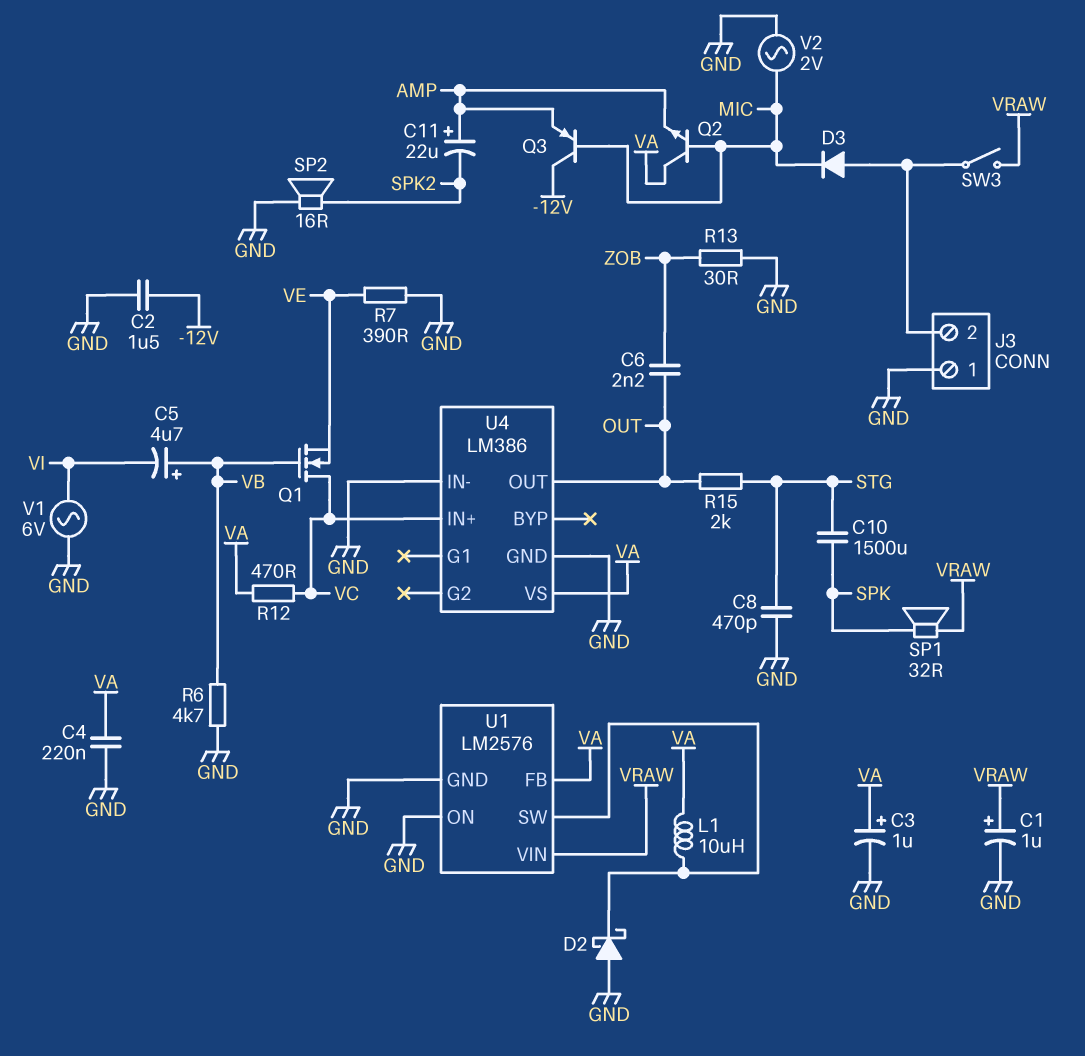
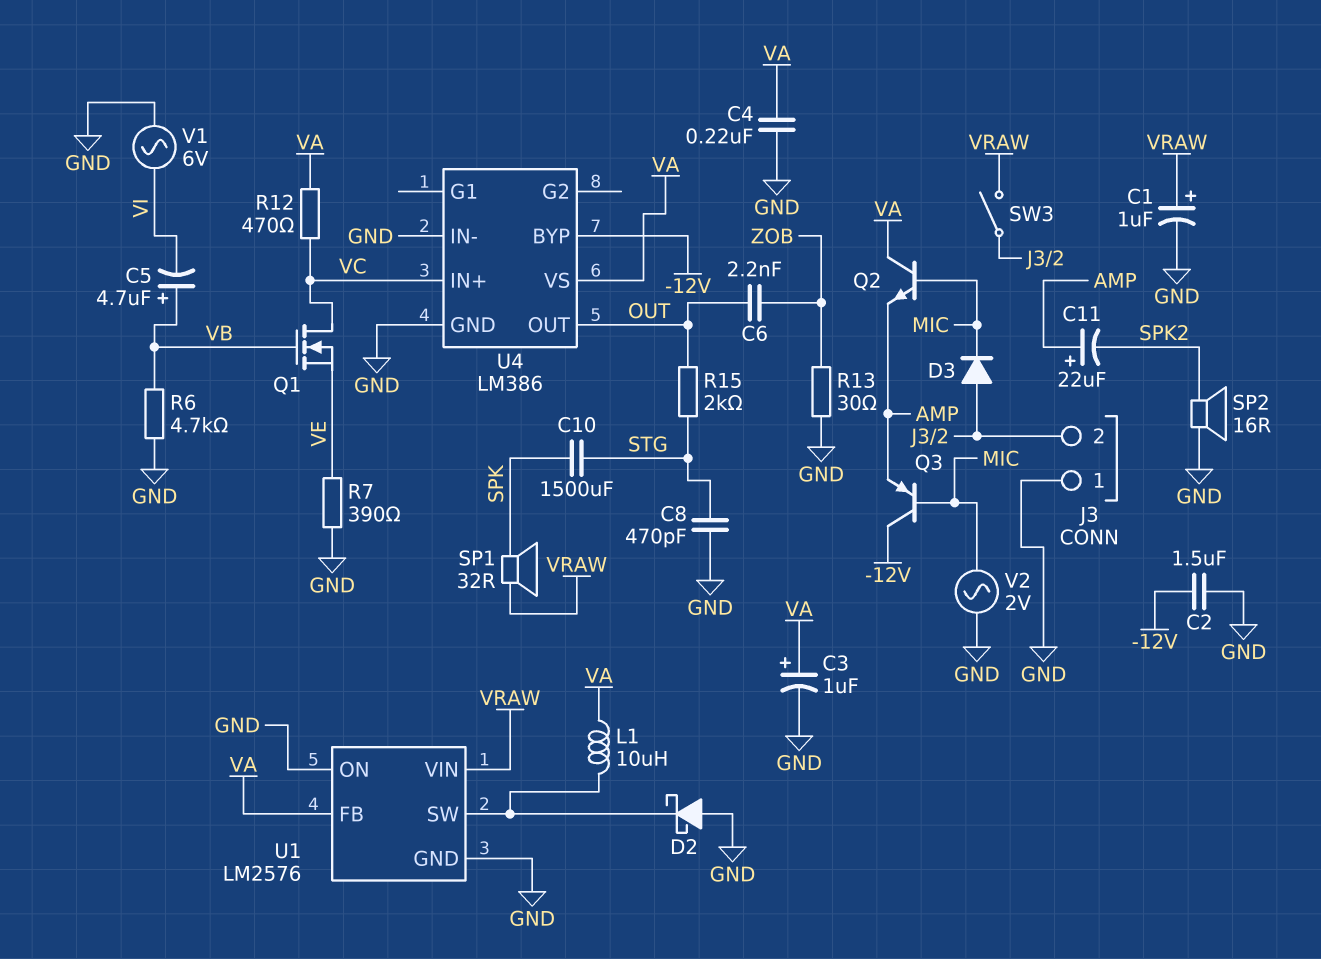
U4 pin BYP: none -> -12V

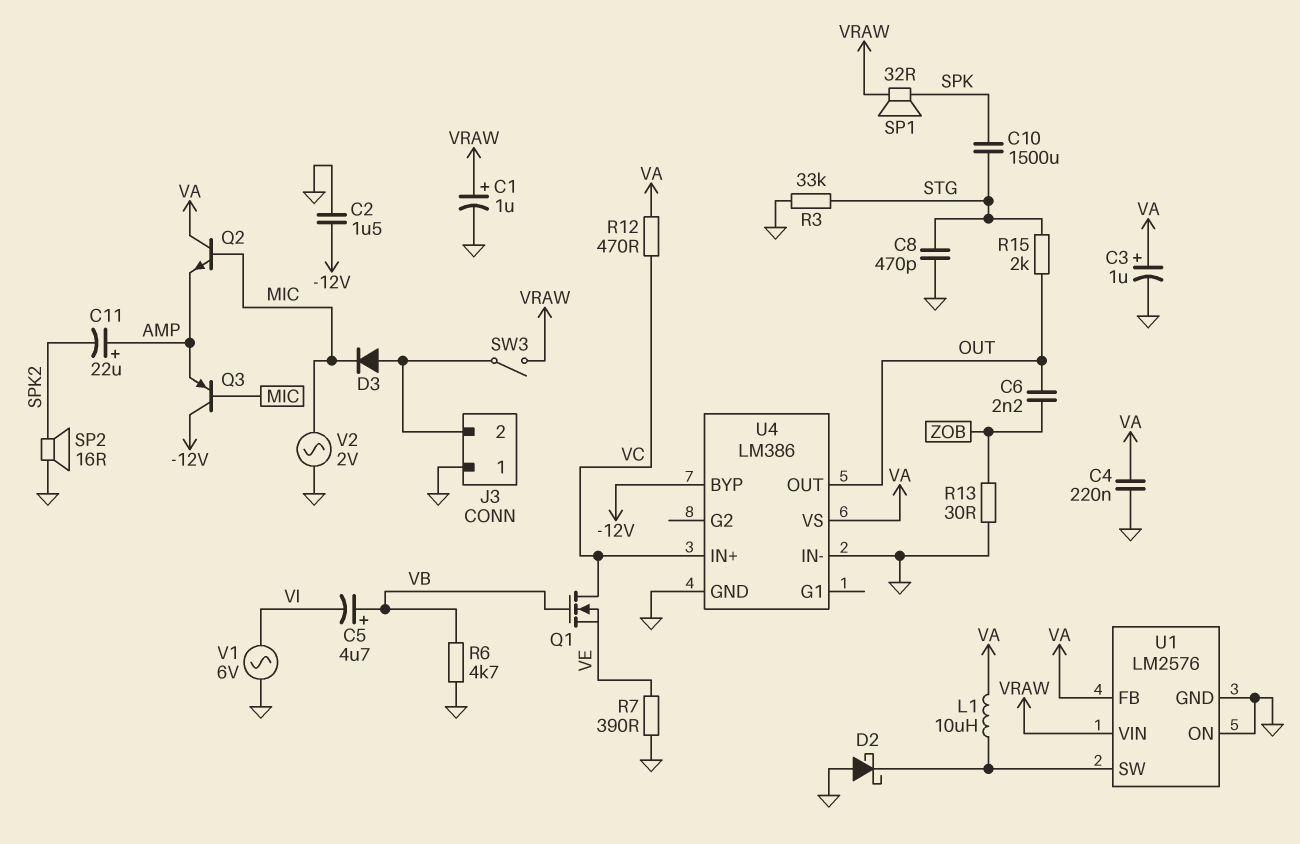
R3: none -> 33k (GND, STG)

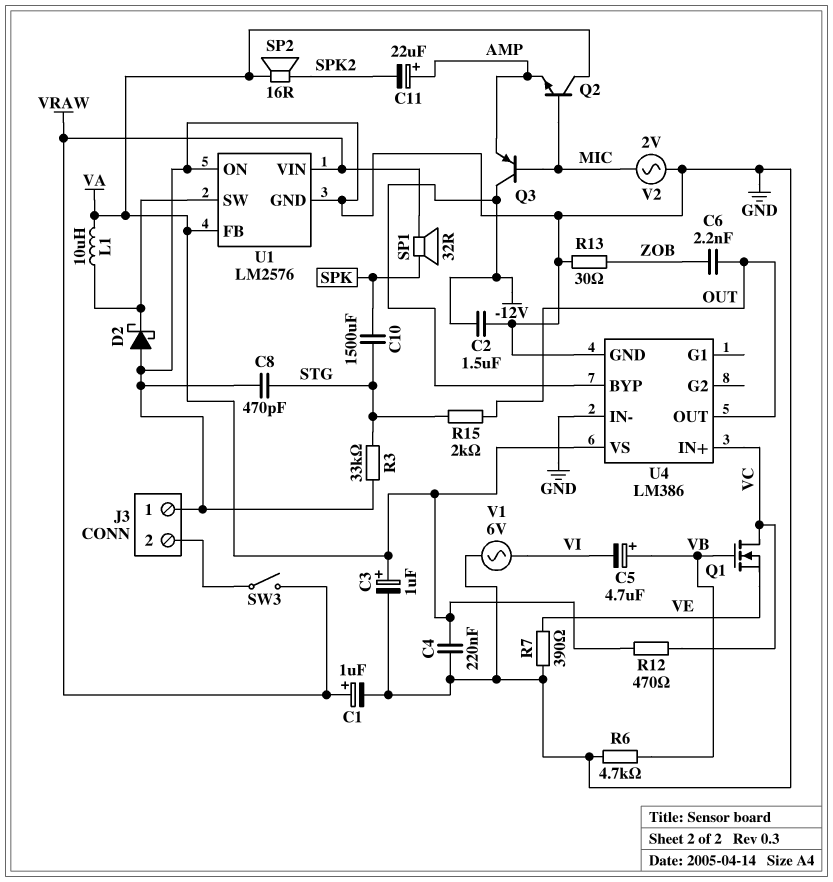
D3: diode (A J3/2, K MIC) -> none
SP2: speaker 16R (GND, SPK2) -> speaker 16R (SPK2, VA)

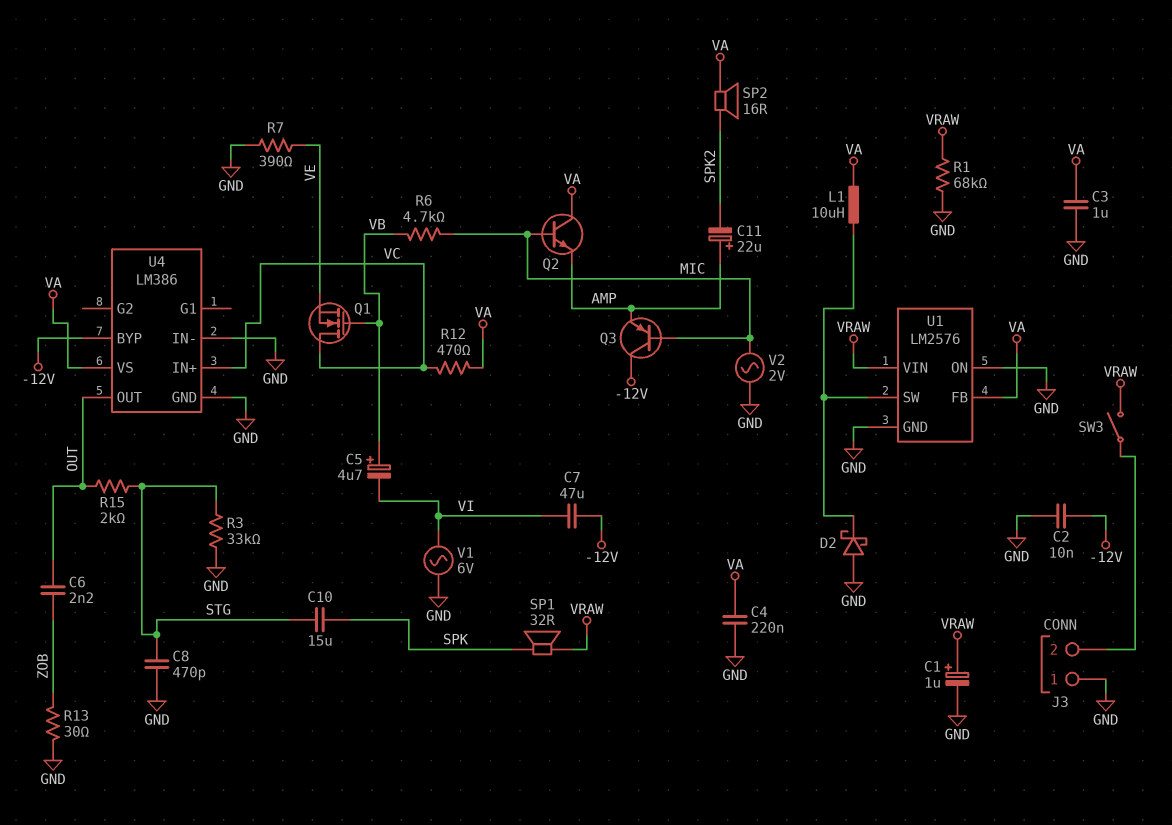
C2: 1.5uF (-12V, GND) -> 10nF (-12V, GND)
C3: 1uF (plus VA, minus GND) -> 1uF (GND, VA)
C7: none -> 47uF (-12V, VI)
C10: 1500uF (SPK, STG) -> 15uF (SPK, STG)
R1: none -> 68k (GND, VRAW)
R6: 4.7k (GND, VB) -> 4.7k (MIC, VB)

